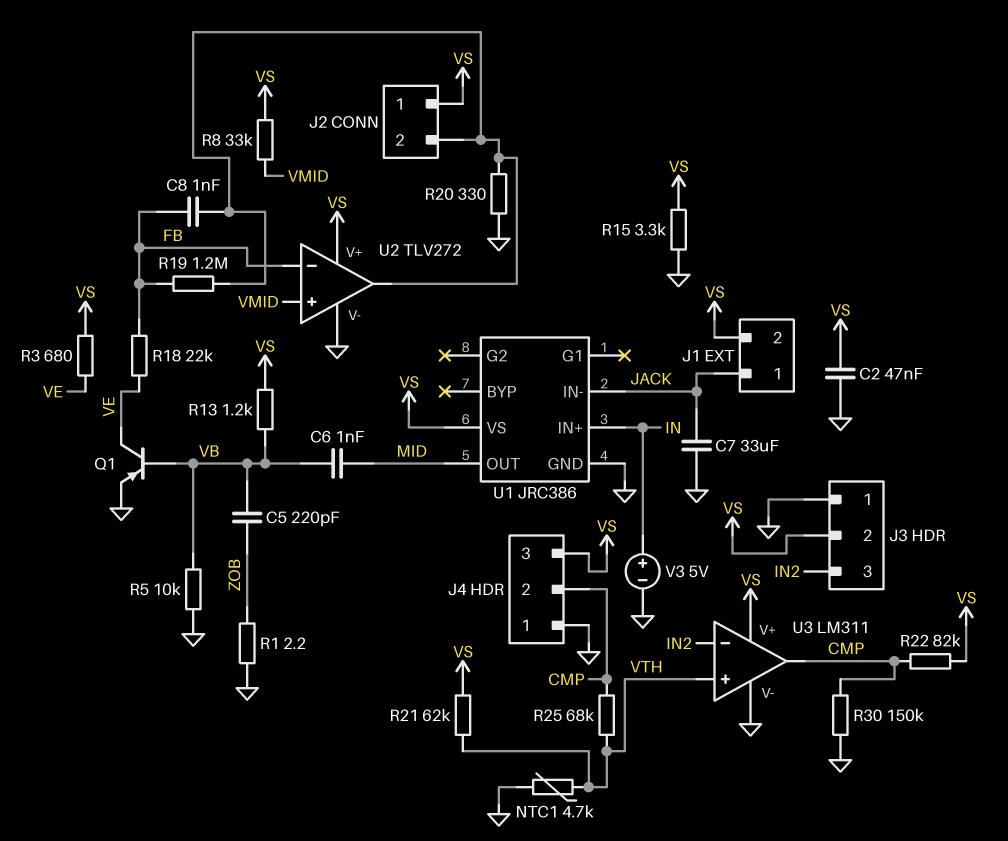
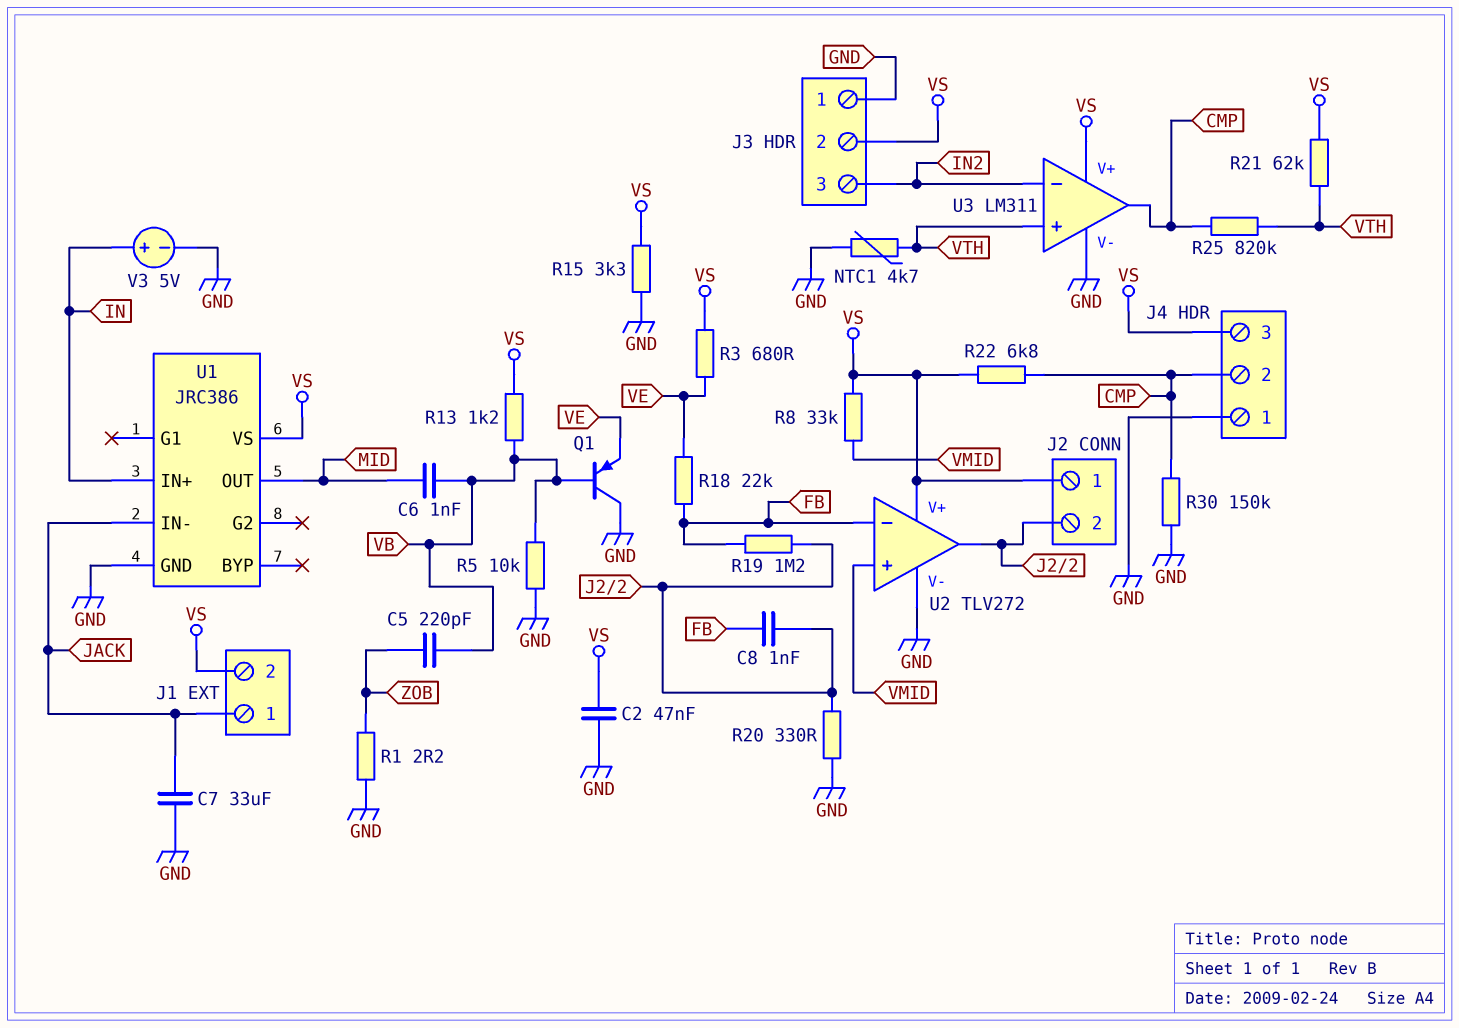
Q1: PNP (B VB, C VE, E GND) -> PNP (B VB, C GND, E VE)
R22: 82k (CMP, VS) -> 6.8k (CMP, VS)
R25: 68k (CMP, VTH) -> 820k (CMP, VTH)

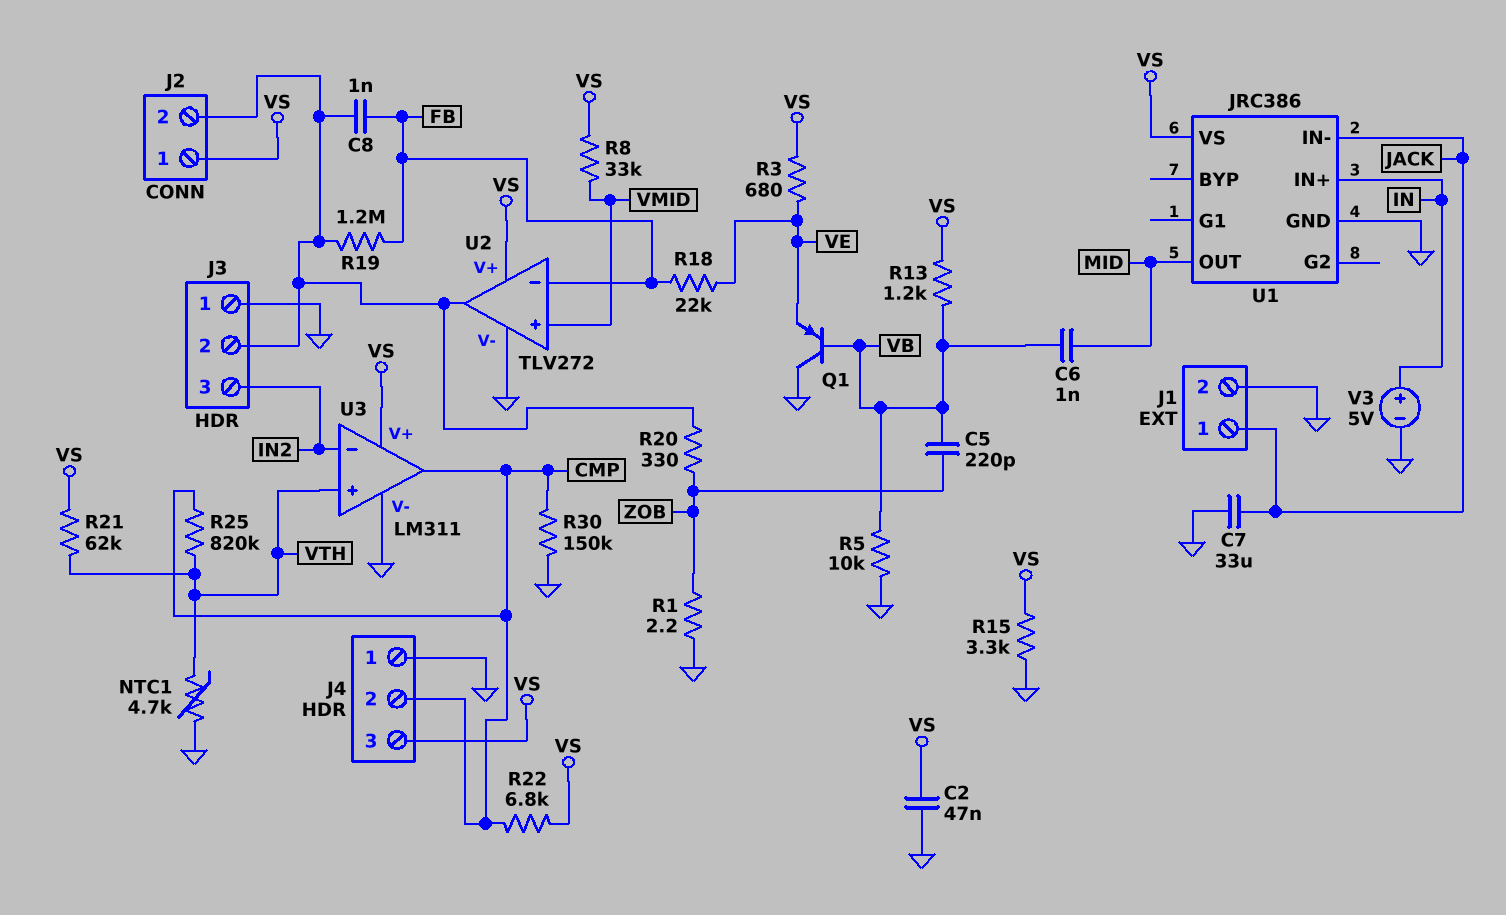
J1 pin 2: VS -> GND
J3 pin 2: VS -> J2/2
R20: 330 (GND, J2/2) -> 330 (J2/2, ZOB)

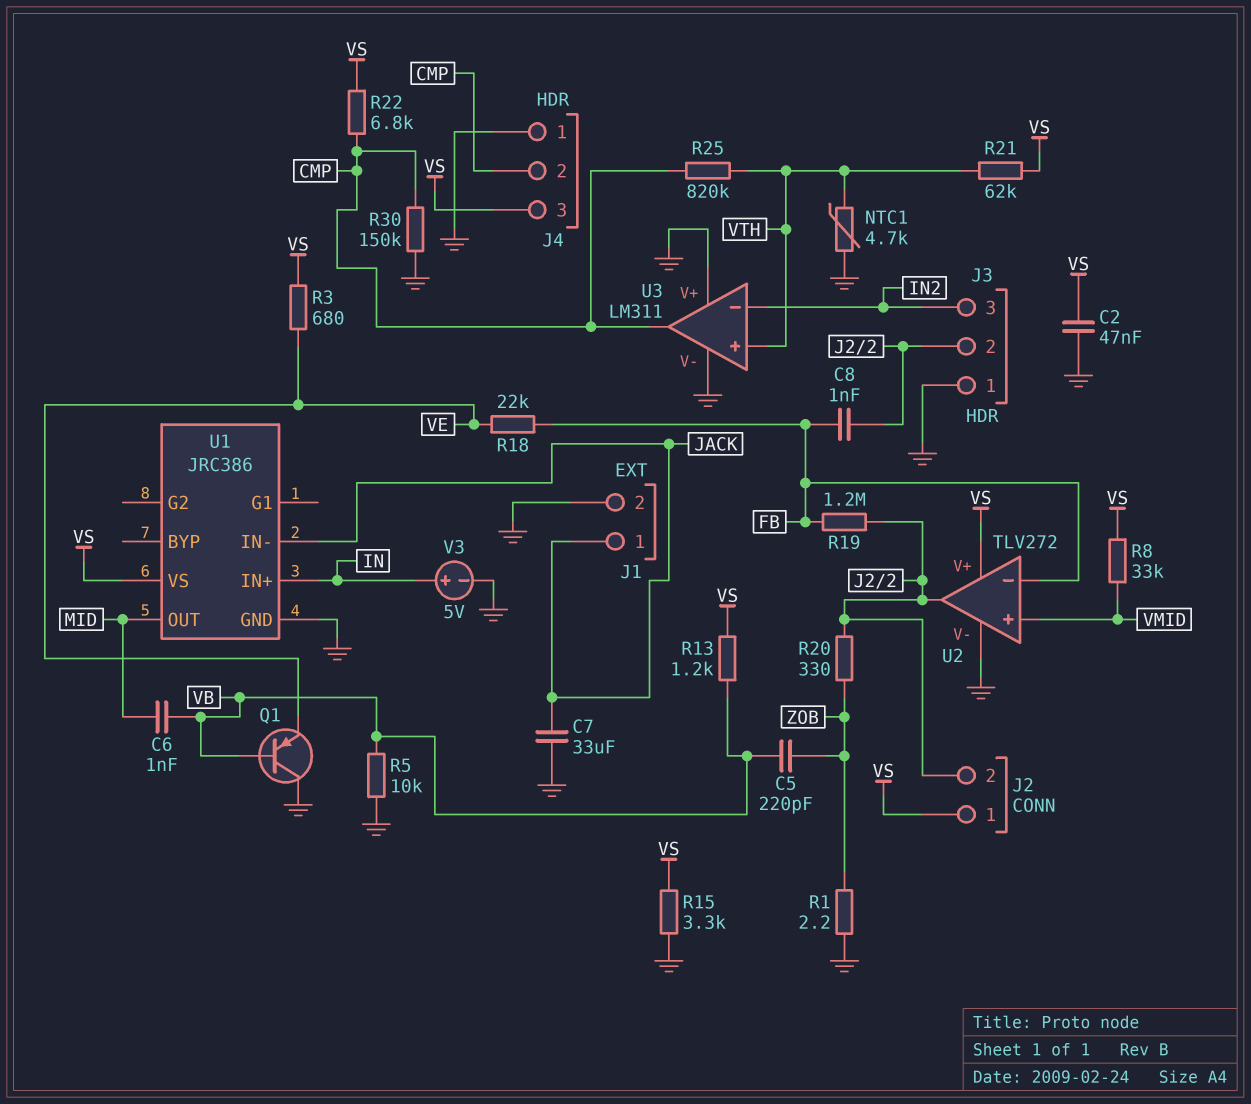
U3 pin V+: VS -> GND

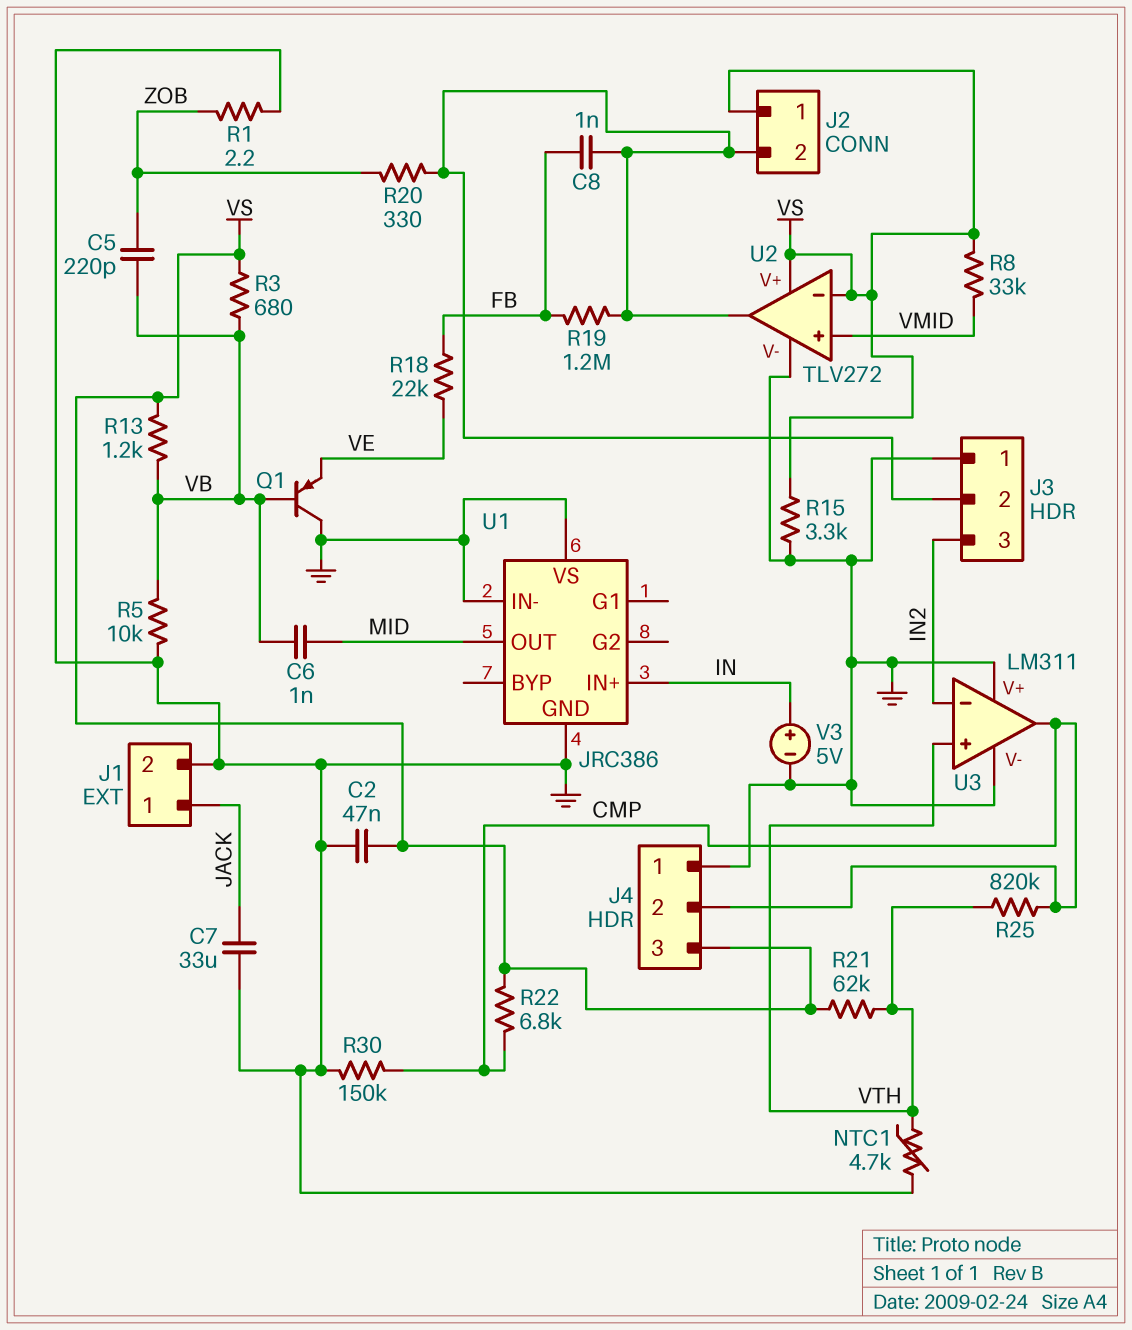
R3: 680 (VE, VS) -> 680 (VB, VS)
U1 pin IN-: JACK -> GND
U1 pin VS: VS -> GND
U2 pin in-: FB -> VS

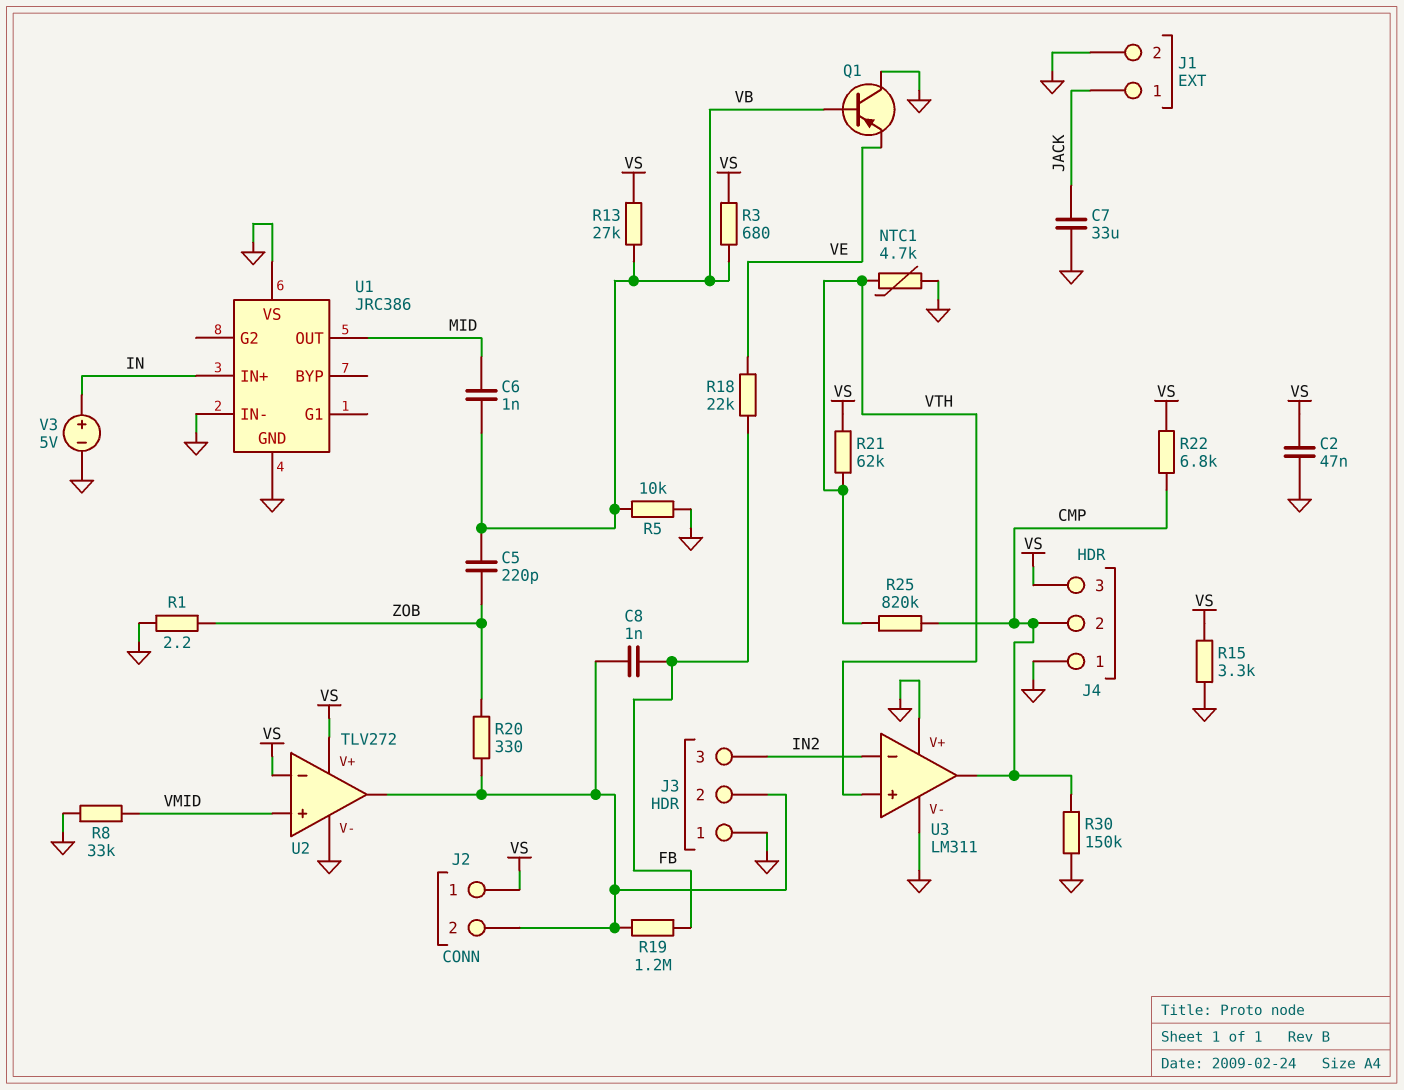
R8: 33k (VMID, VS) -> 33k (GND, VMID)
R13: 1.2k (VB, VS) -> 27k (VB, VS)

